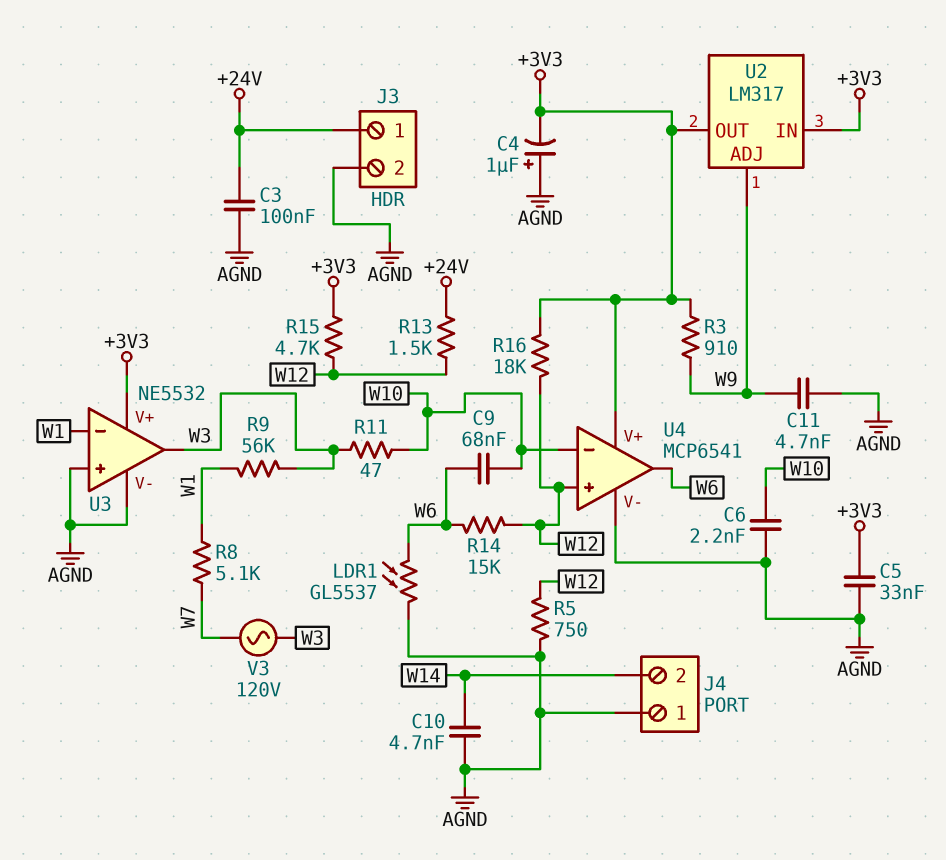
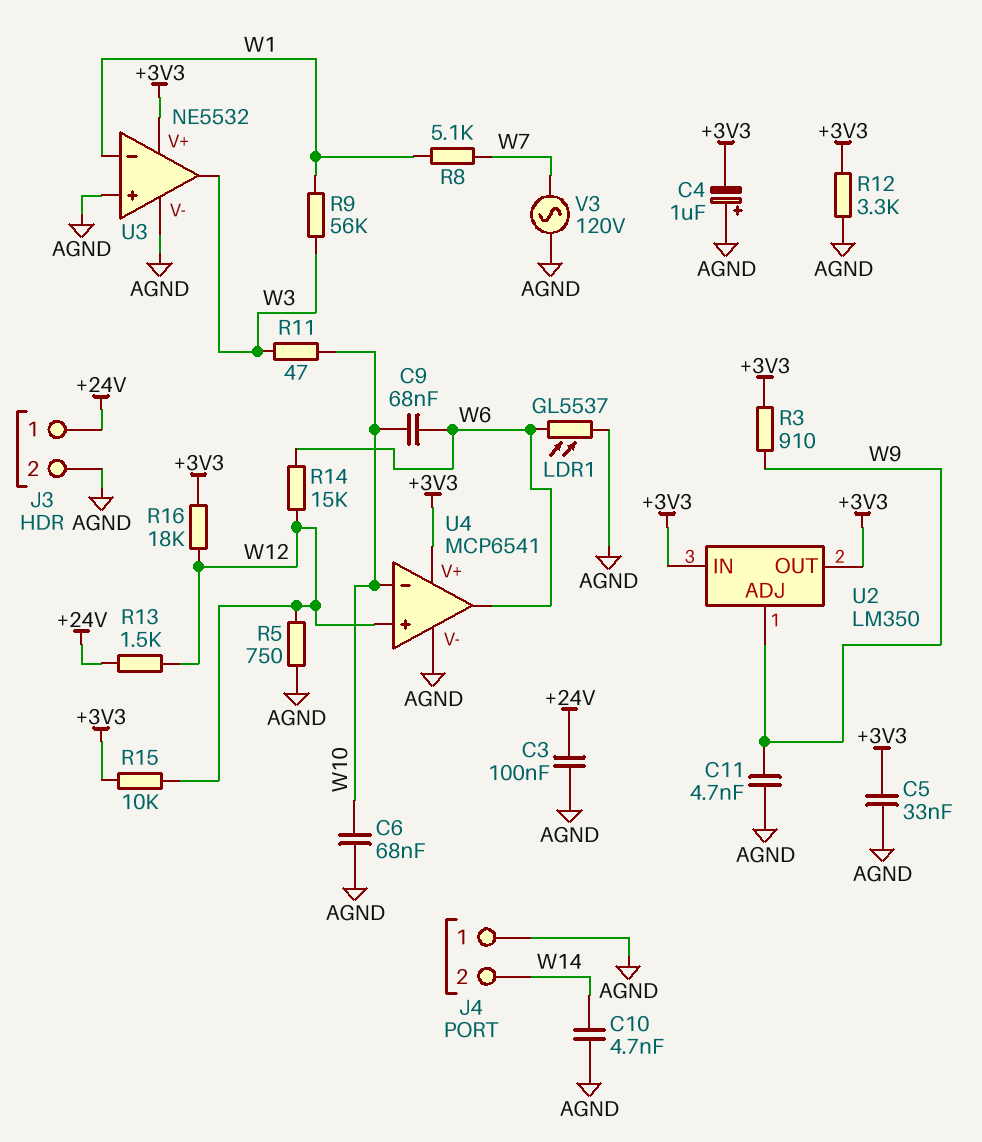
C6: 2.2nF (AGND, W10) -> 68nF (AGND, W10)
R12: none -> 3.3k (+3V3, AGND)
R15: 4.7k (+3V3, W12) -> 10k (+3V3, W12)
U2: LM317 -> LM350
V3: AC 120V (W3, W7) -> AC 120V (AGND, W7)

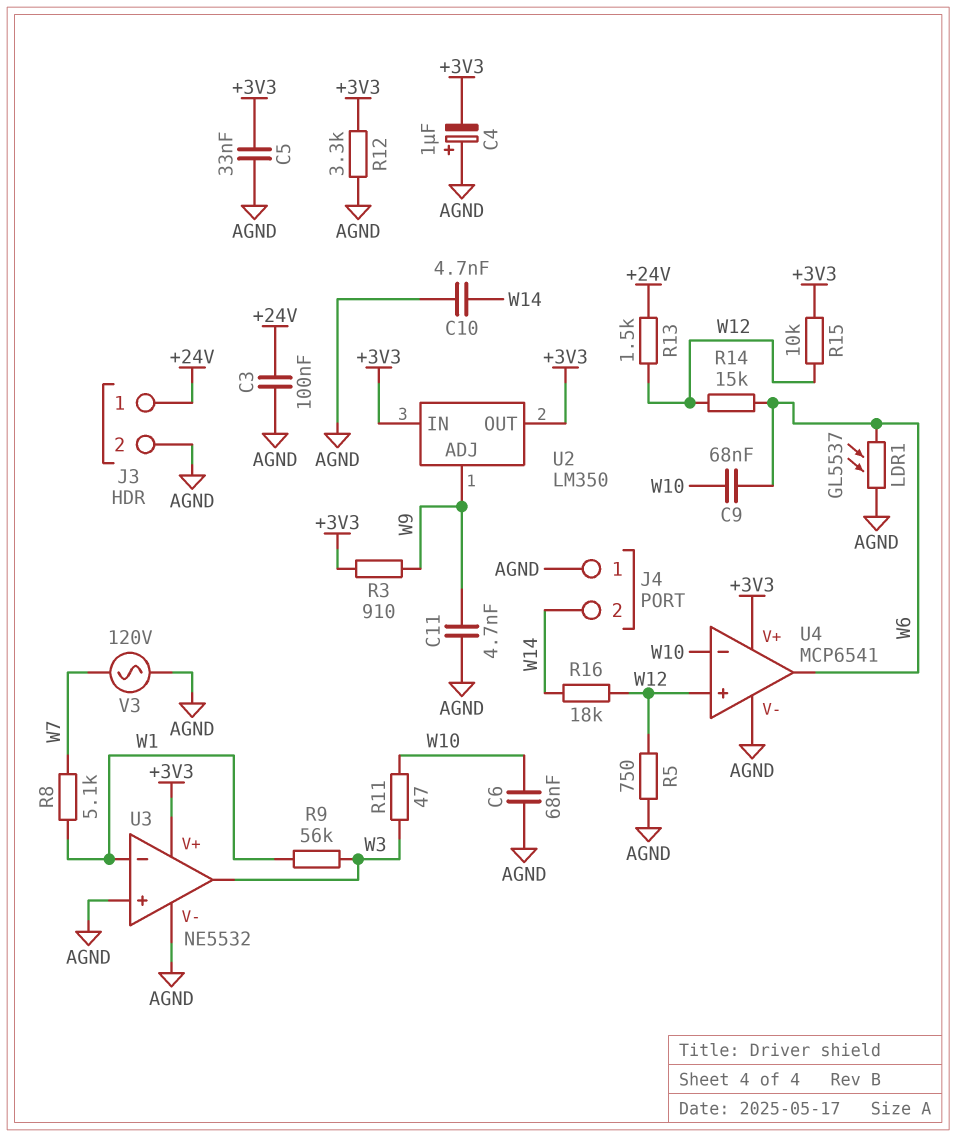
R16: 18k (+3V3, W12) -> 18k (W12, W14)

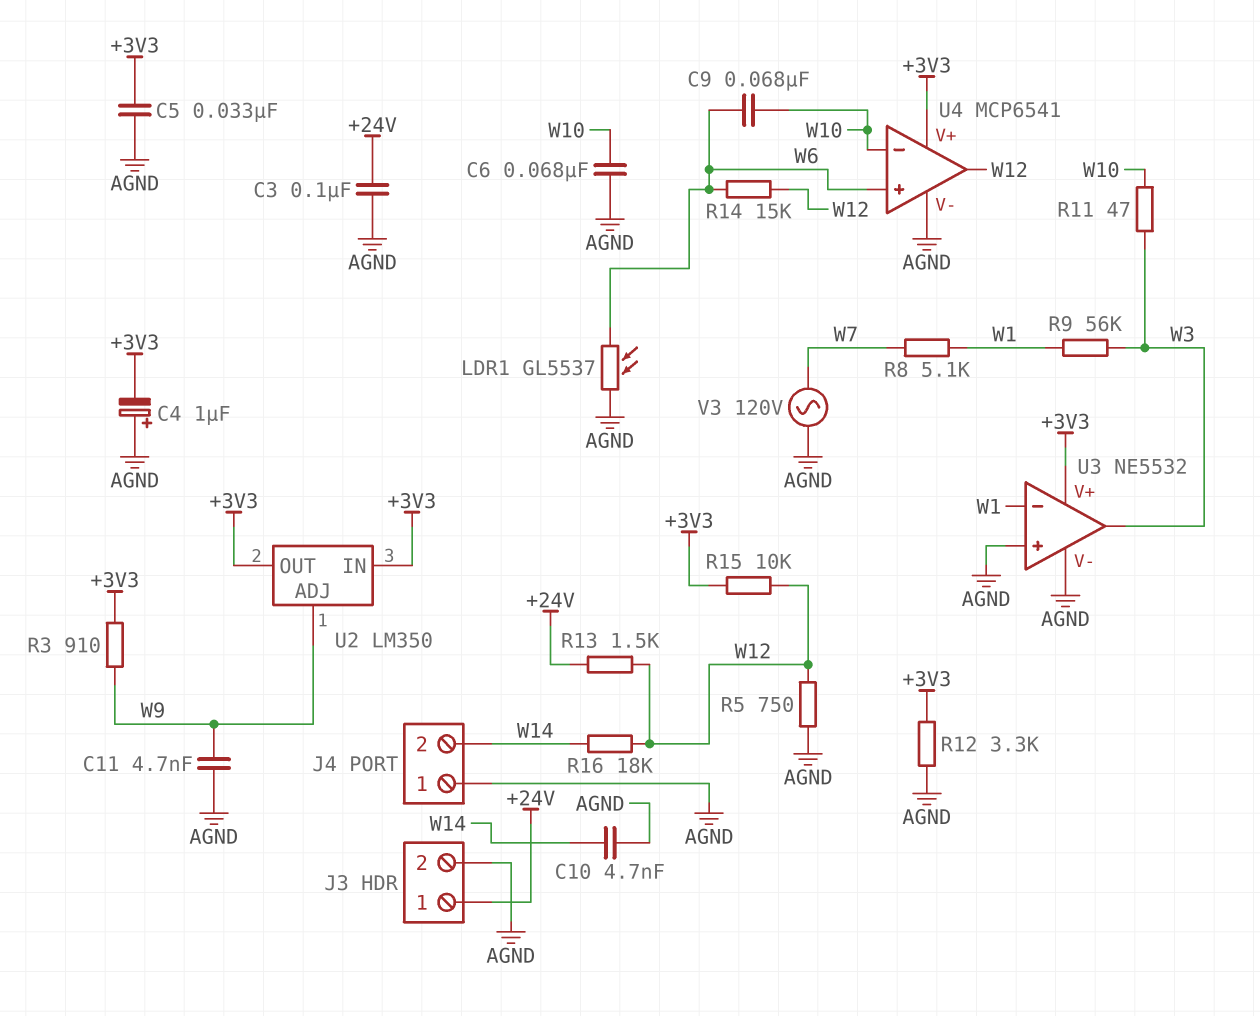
U4 pin in+: W12 -> W6
U4 pin out: W6 -> W12

